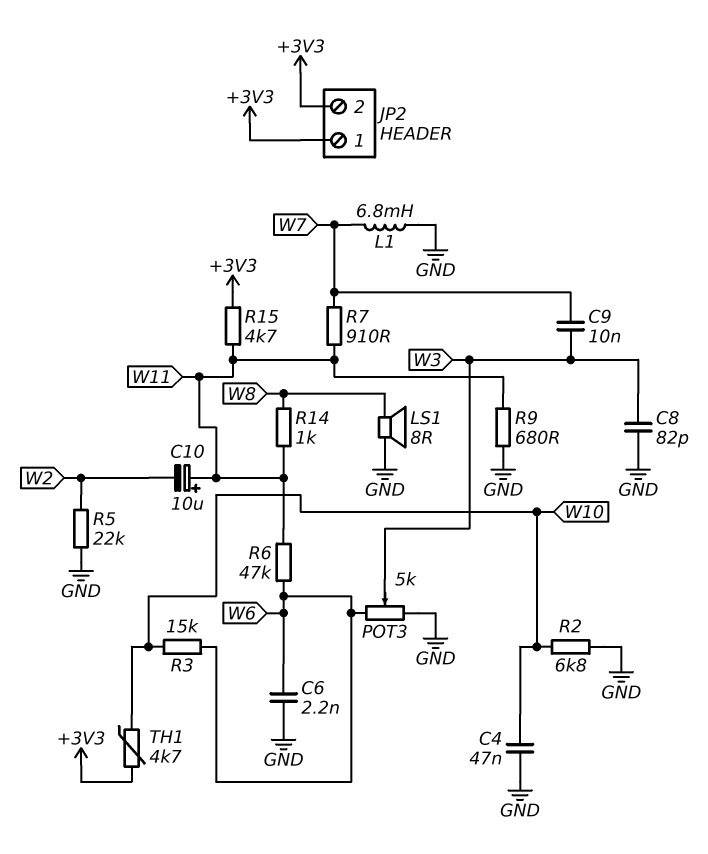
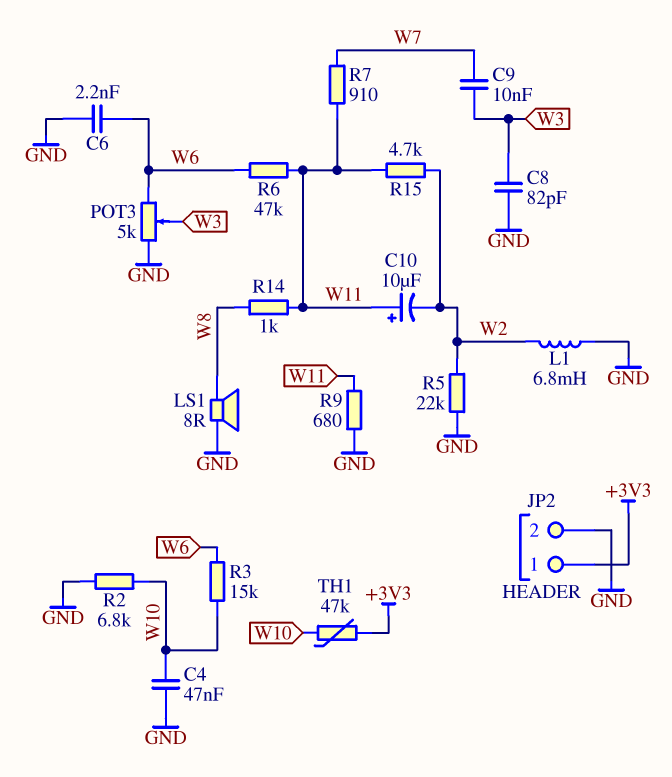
JP2 pin 2: +3V3 -> GND
L1: 6.8mH (GND, W7) -> 6.8mH (GND, W2)
R15: 4.7k (+3V3, W11) -> 4.7k (W2, W11)
TH1: 4.7k (+3V3, W10) -> 47k (+3V3, W10)

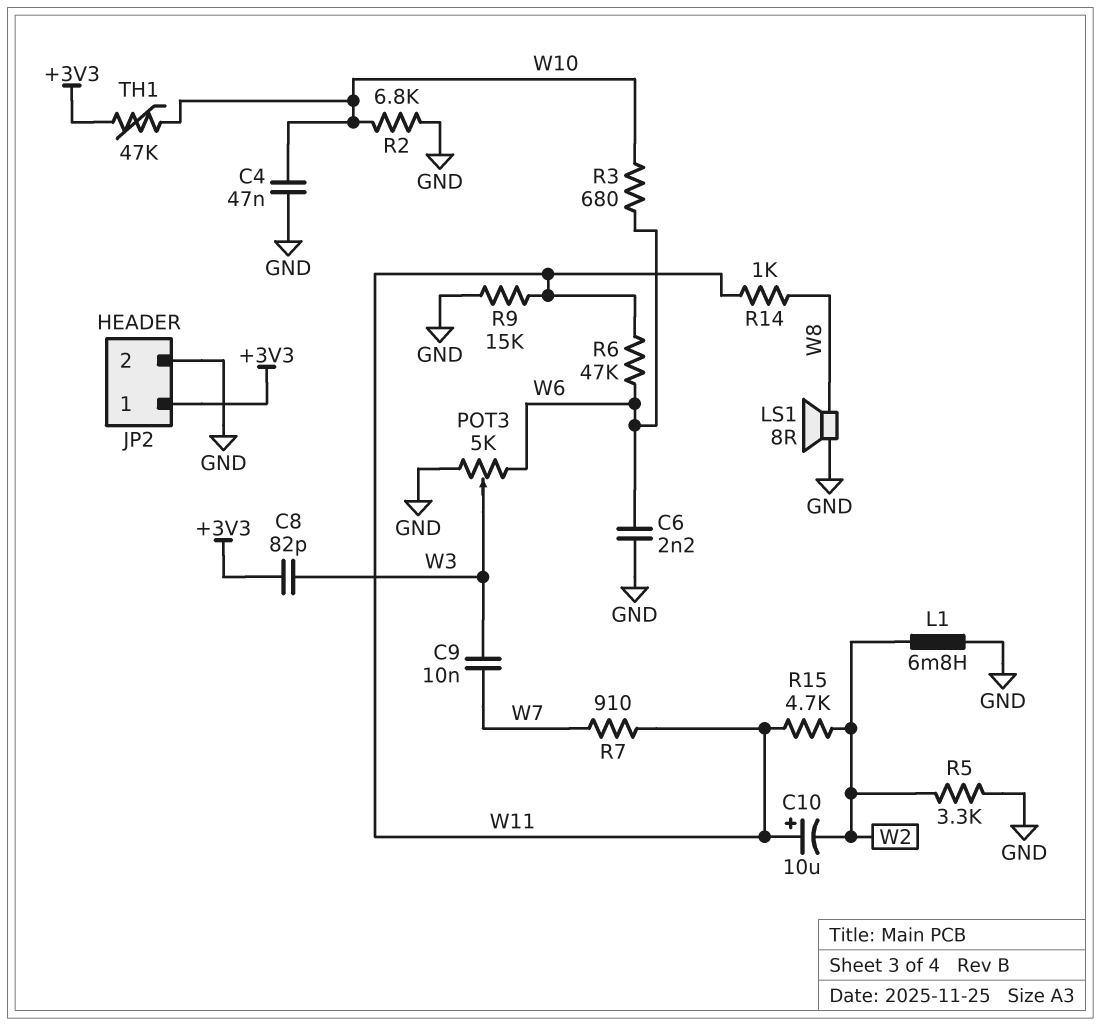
C8: 82pF (GND, W3) -> 82pF (+3V3, W3)
R3: 15k (W6, W10) -> 680 (W6, W10)
R5: 22k (GND, W2) -> 3.3k (GND, W2)
R9: 680 (GND, W11) -> 15k (GND, W11)

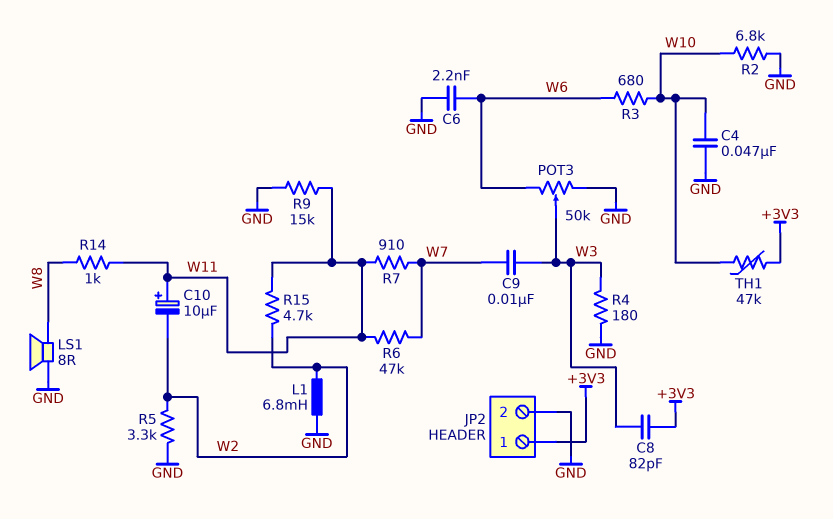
POT3: 5k (GND, W6, wiper W3) -> 50k (GND, W6, wiper W3)
R4: none -> 180 (GND, W3)
R6: 47k (W6, W11) -> 47k (W7, W11)

